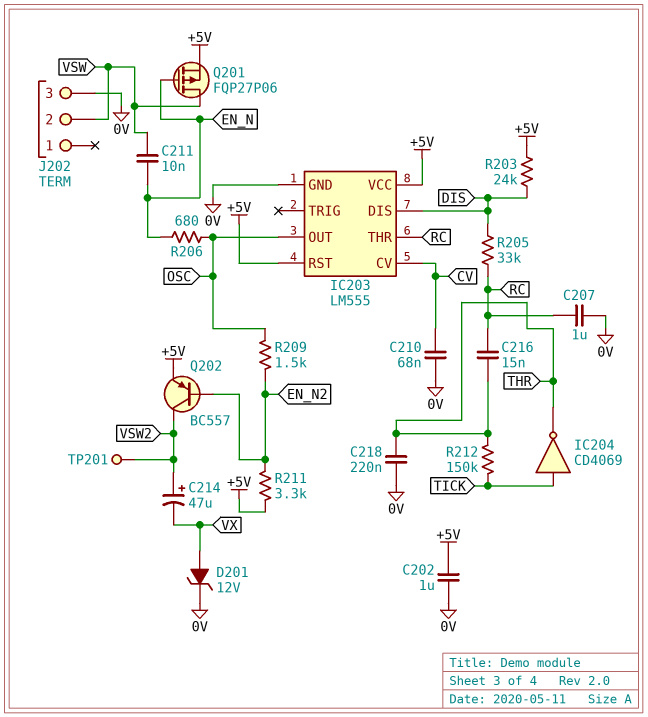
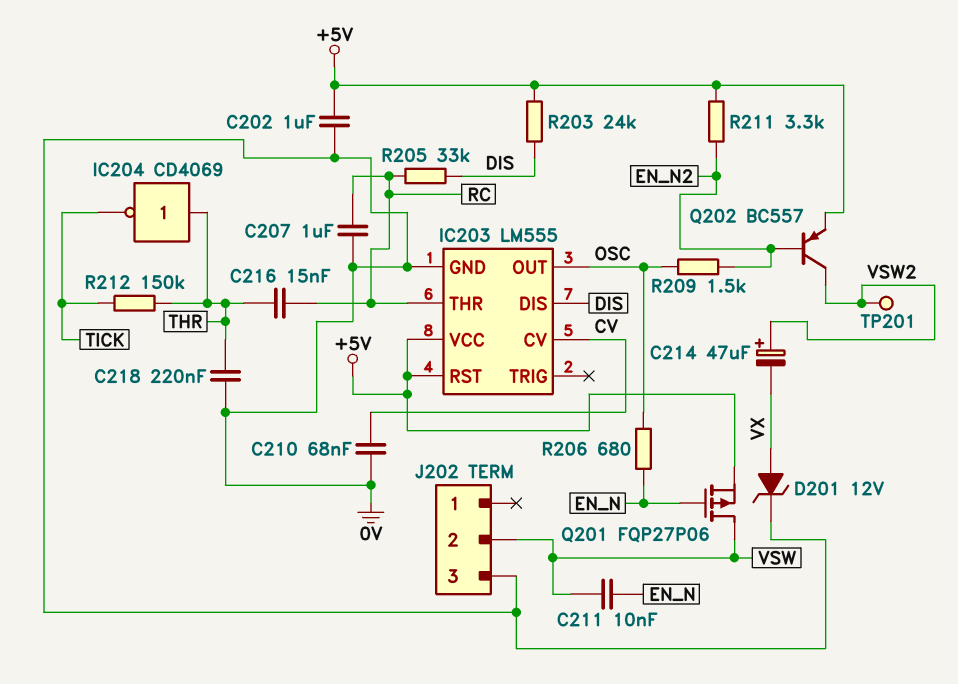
IC204: NOT CD4069 (in TICK, out THR) -> NOT CD4069 (in THR, out TICK)

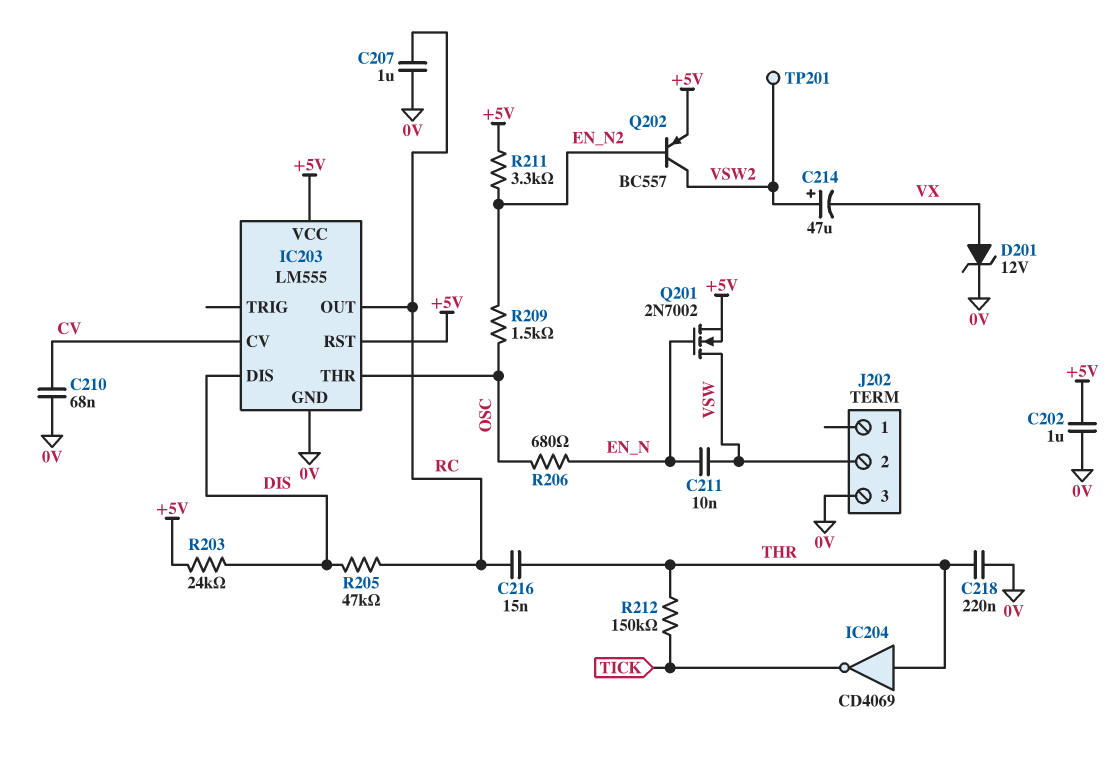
IC203 pin OUT: OSC -> RC
IC203 pin THR: RC -> OSC
Q201: PMOS FQP27P06 (G EN_N, D VSW, S +5V) -> NMOS 2N7002 (G EN_N, D VSW, S +5V)
R205: 33k (DIS, RC) -> 47k (DIS, RC)

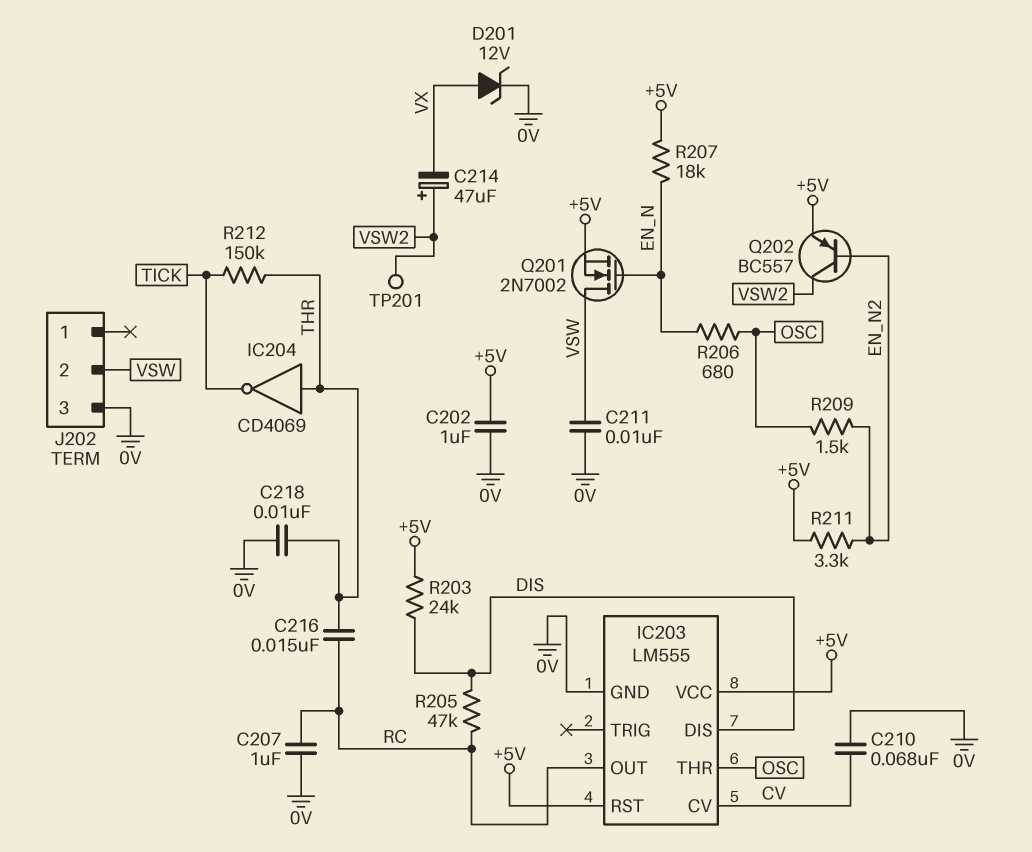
C211: 10nF (EN_N, VSW) -> 10nF (0V, VSW)
C218: 220nF (0V, THR) -> 10nF (0V, THR)
R207: none -> 18k (+5V, EN_N)

